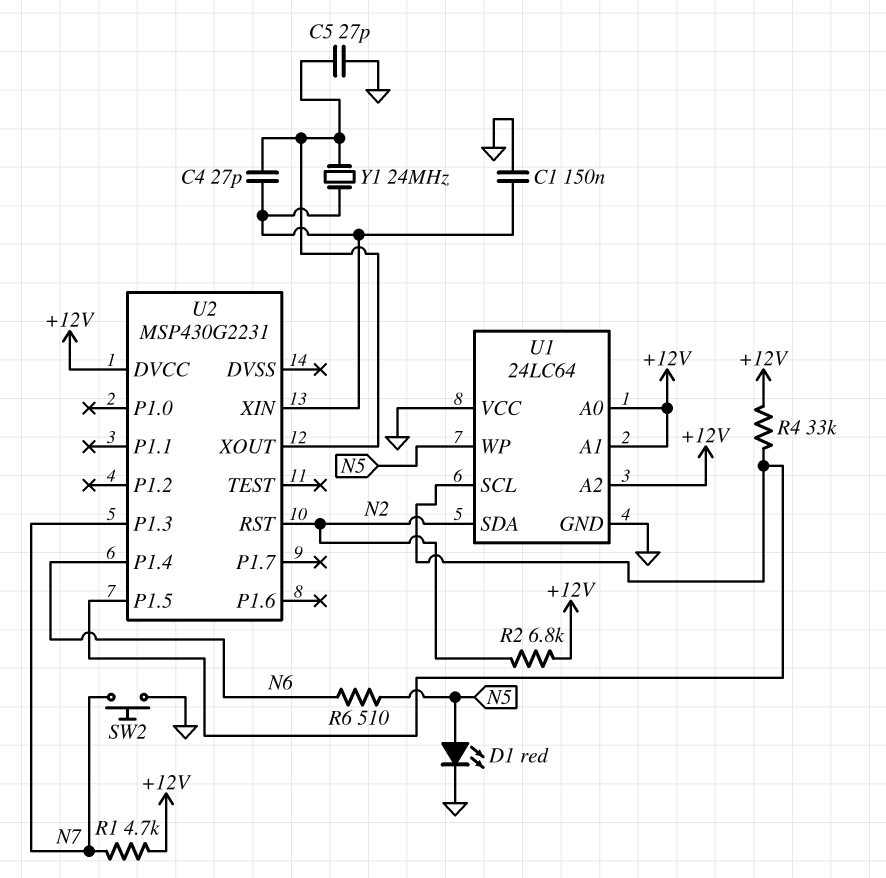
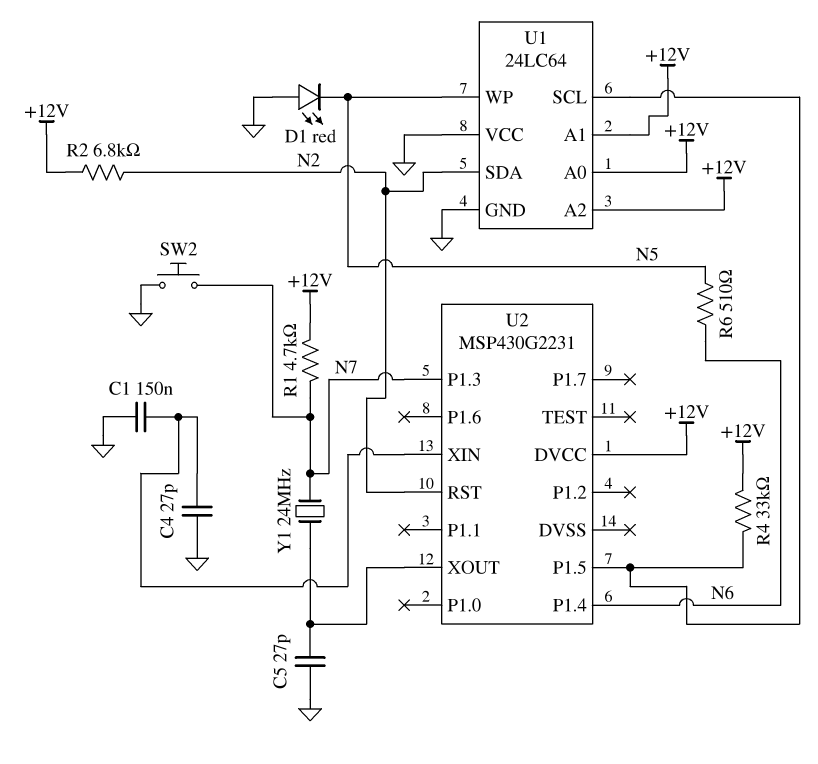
C4: 27pF (U2/XIN, U2/XOUT) -> 27pF (GND, U2/XIN)
D1: LED red (A N5, K GND) -> LED red (A GND, K N5)
Y1: 24MHz (U2/XIN, U2/XOUT) -> 24MHz (N7, U2/XOUT)

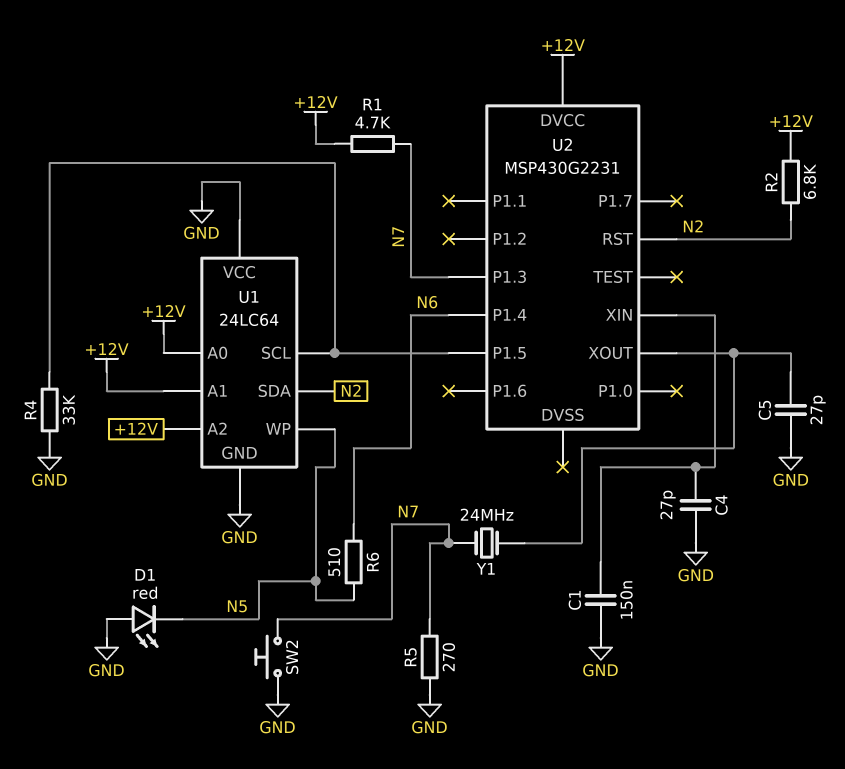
R4: 33k (+12V, U1/SCL) -> 33k (GND, U1/SCL)
R5: none -> 270 (GND, N7)

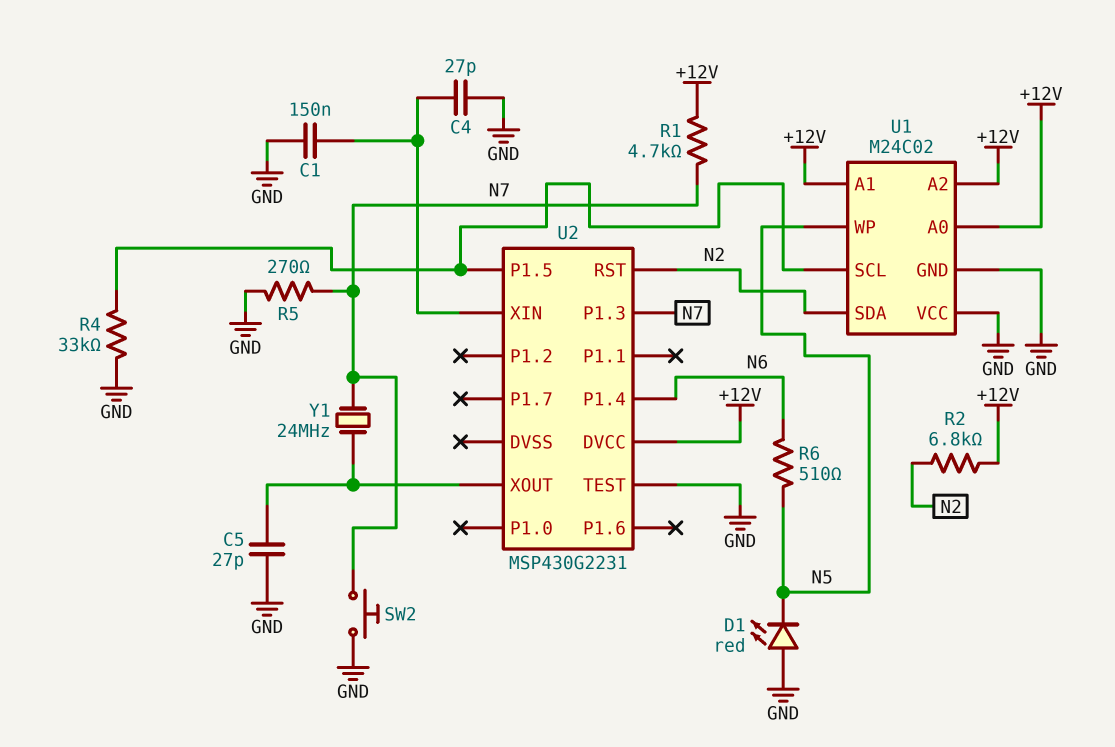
U1: 24LC64 -> M24C02
U2 pin TEST: none -> GND

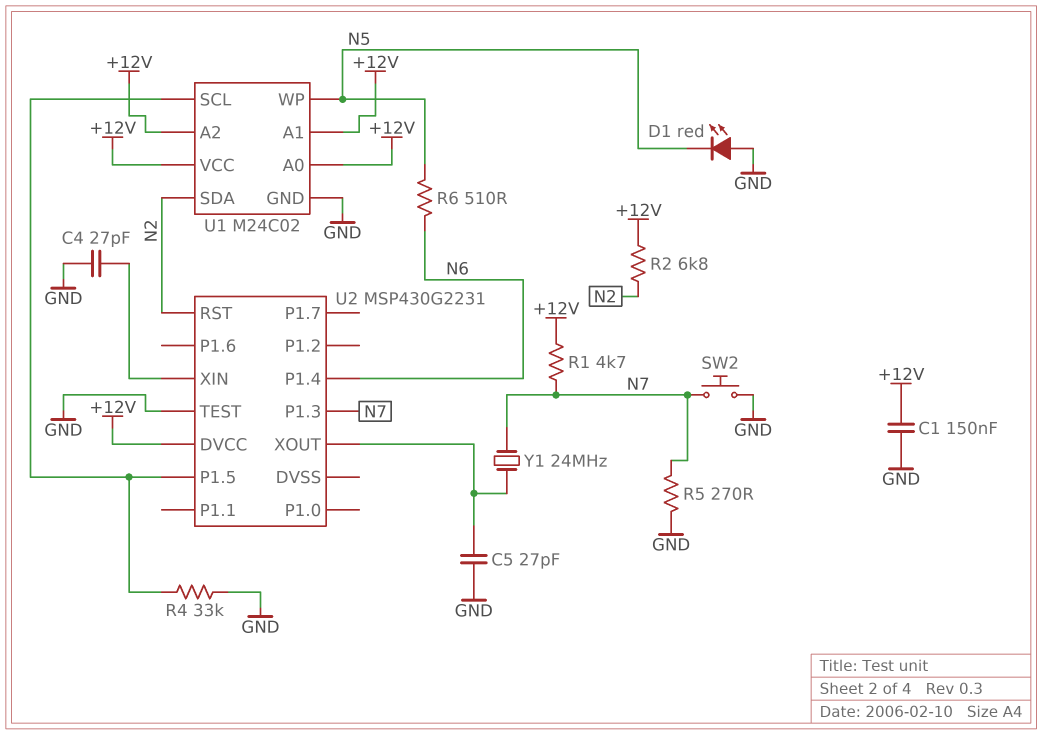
C1: 150nF (GND, U2/XIN) -> 150nF (+12V, GND)
U1 pin VCC: GND -> +12V

